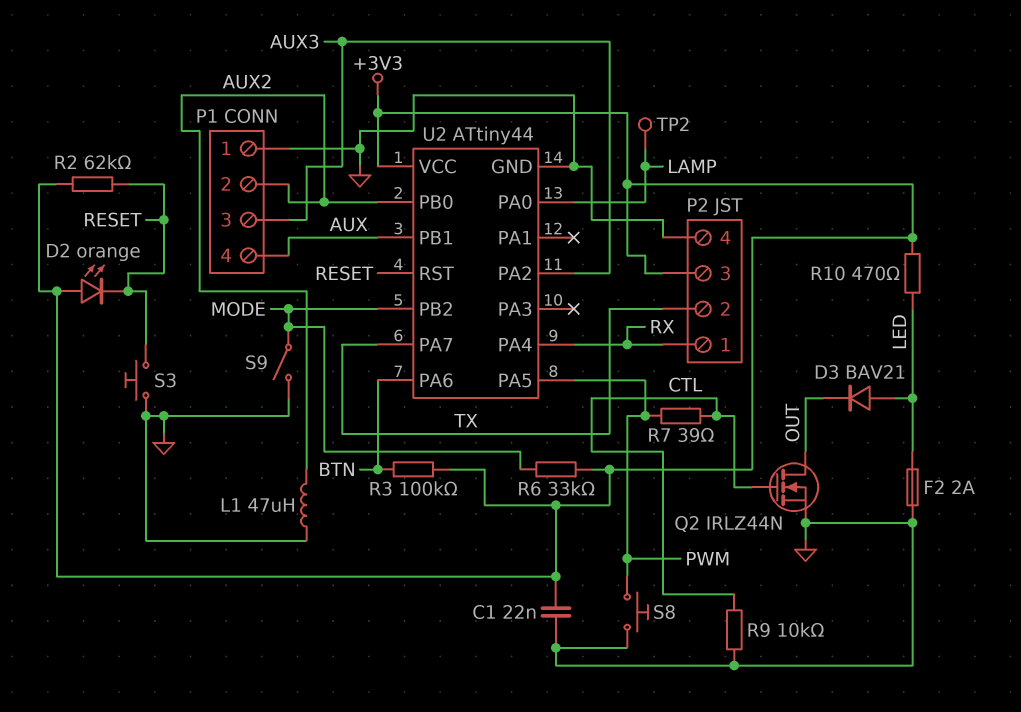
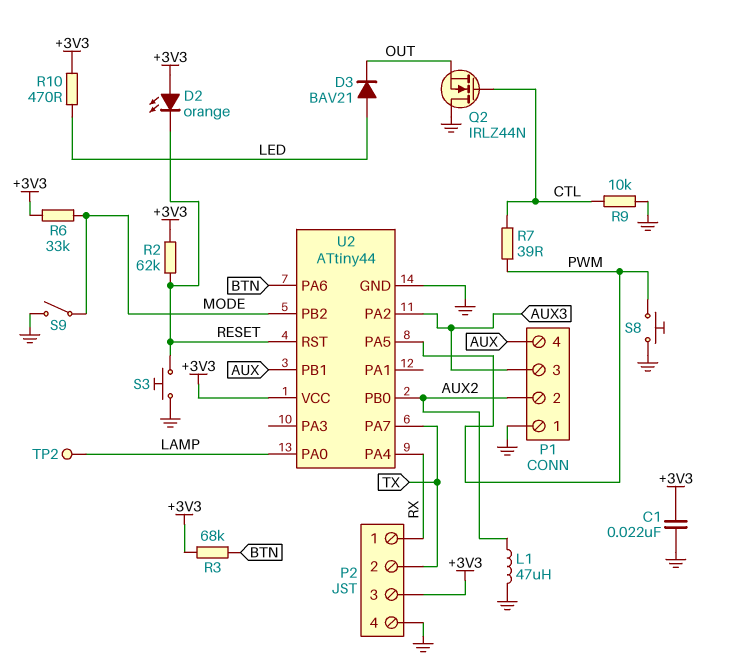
F2: 2A (GND, LED) -> none
Q2: NMOS IRLZ44N (G CTL, D OUT, S GND) -> NMOS IRLZ44N (G CTL, D GND, S OUT)
R3: 100k (+3V3, BTN) -> 68k (+3V3, BTN)

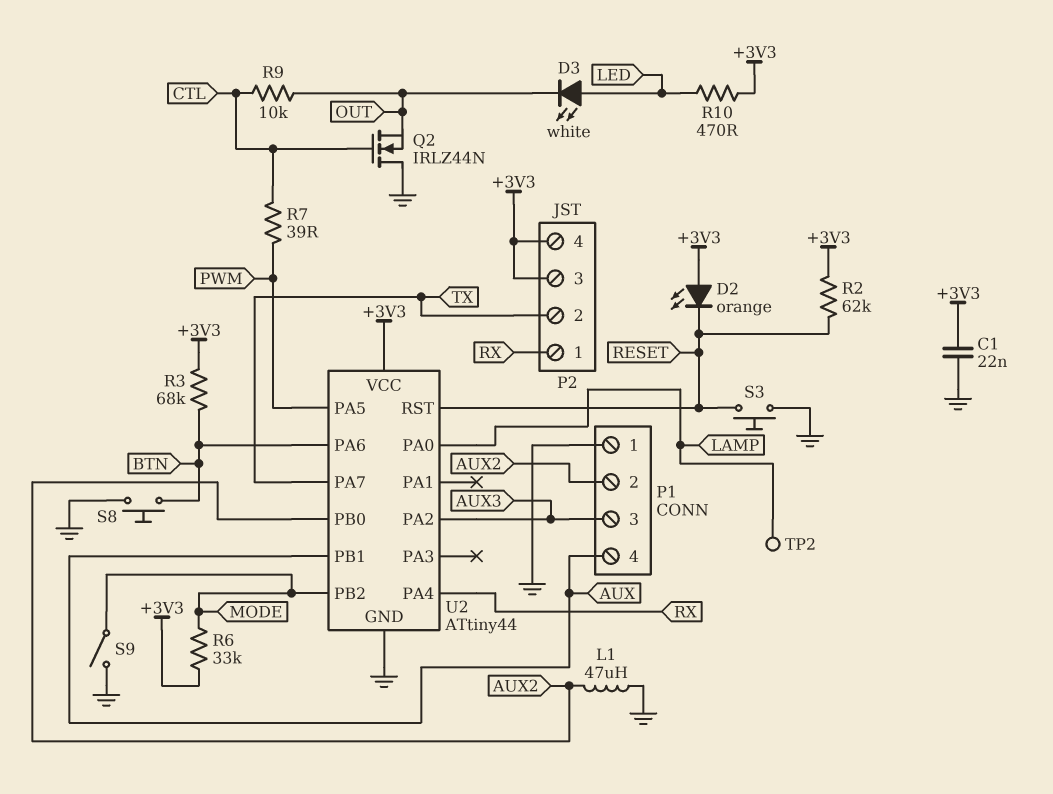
D3: diode BAV21 (A LED, K OUT) -> LED white (A LED, K OUT)
P2 pin 4: GND -> +3V3
R9: 10k (CTL, GND) -> 10k (CTL, OUT)
S8: button (GND, PWM) -> button (BTN, GND)

